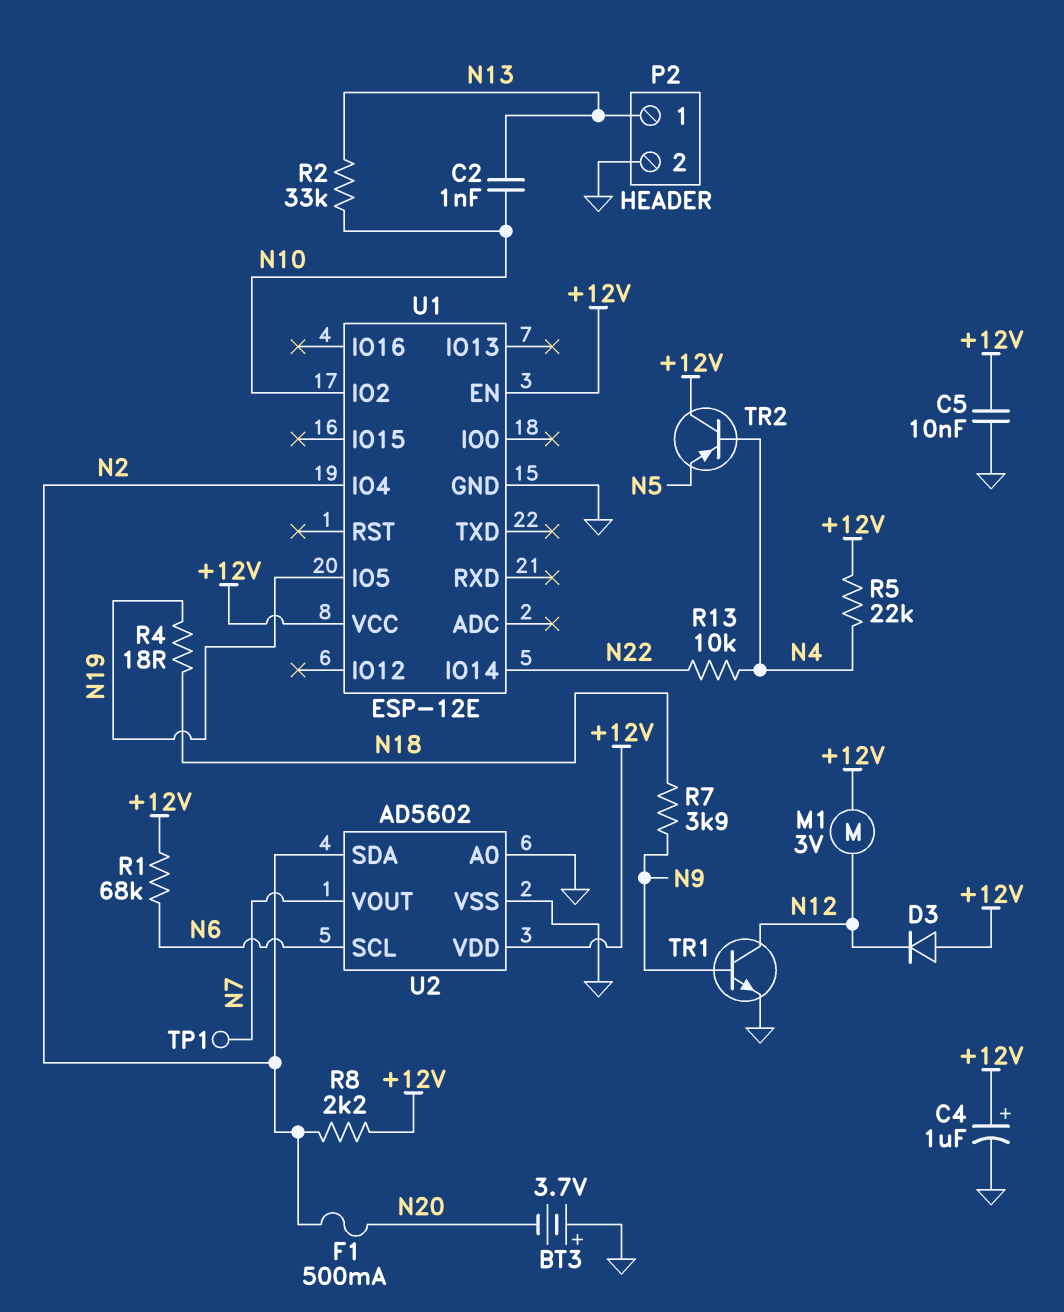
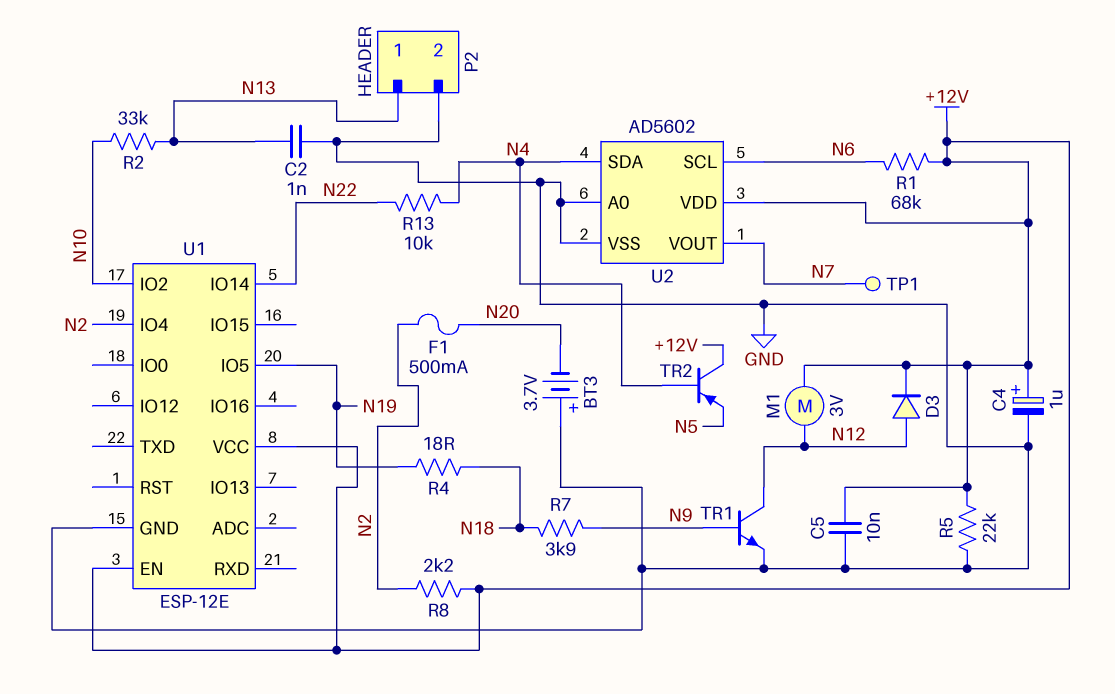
C2: 1nF (N10, N13) -> 1nF (GND, N13)
D3: diode (A +12V, K N12) -> diode (A N12, K +12V)
R5: 22k (+12V, N4) -> 22k (+12V, GND)
U2 pin SDA: N2 -> N4

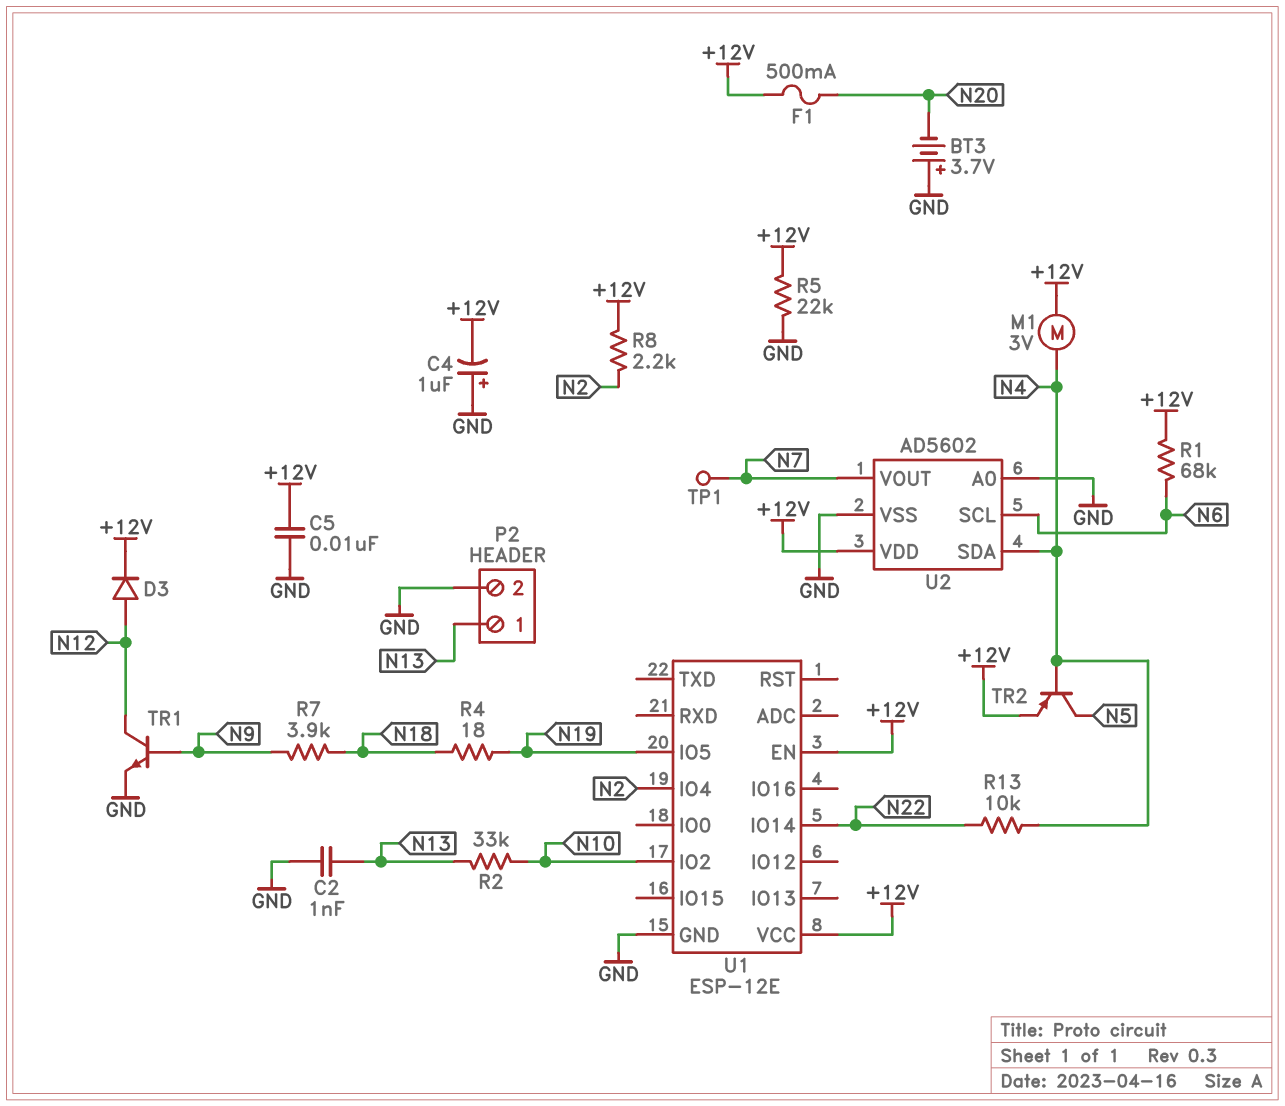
C4: 1uF (plus +12V, minus GND) -> 1uF (plus GND, minus +12V)
F1: 500mA (N2, N20) -> 500mA (+12V, N20)
M1: motor 3V (+12V, N12) -> motor 3V (+12V, N4)
TR2: PNP (B N4, C +12V, E N5) -> PNP (B N4, C N5, E +12V)

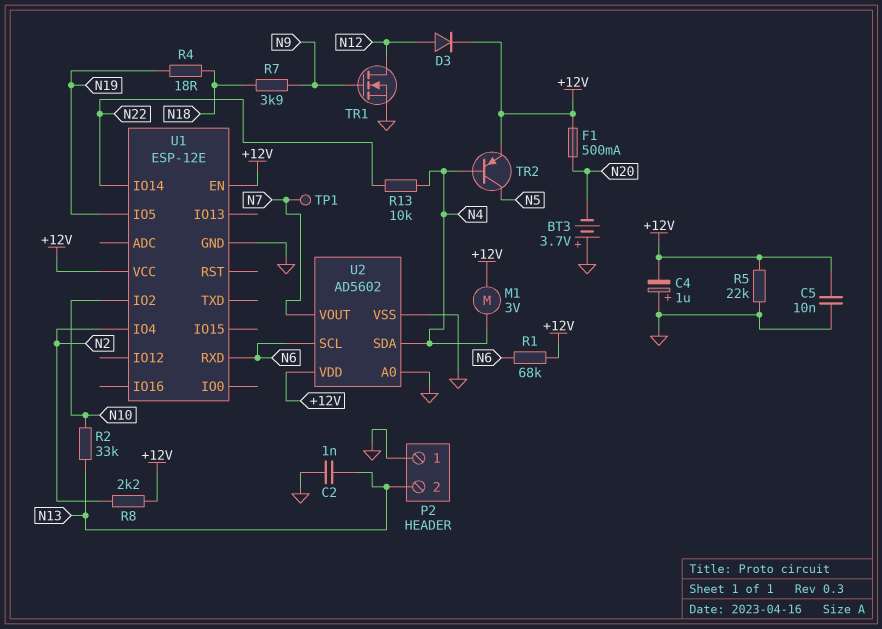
P2 pin 1: N13 -> GND
P2 pin 2: GND -> N13
TR1: NPN (B N9, C N12, E GND) -> NMOS (G N9, D N12, S GND)
U1 pin RXD: none -> N6

